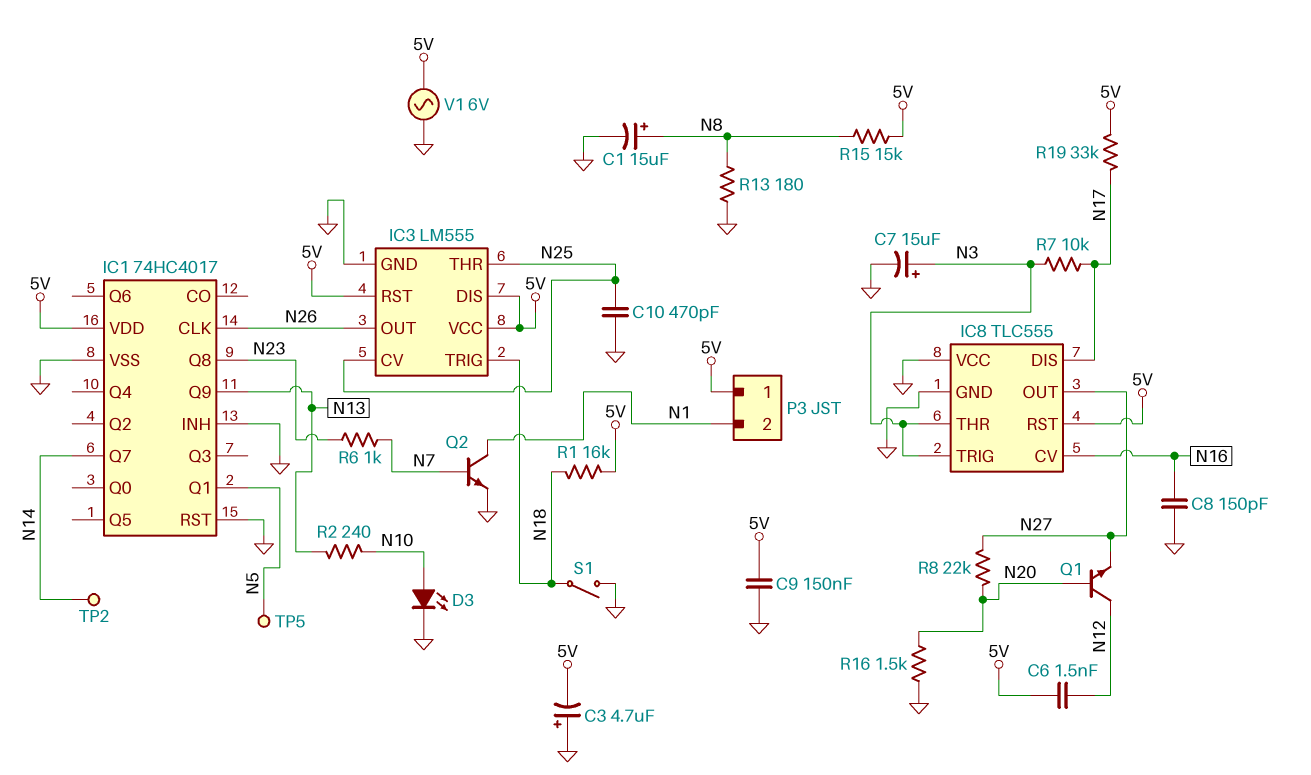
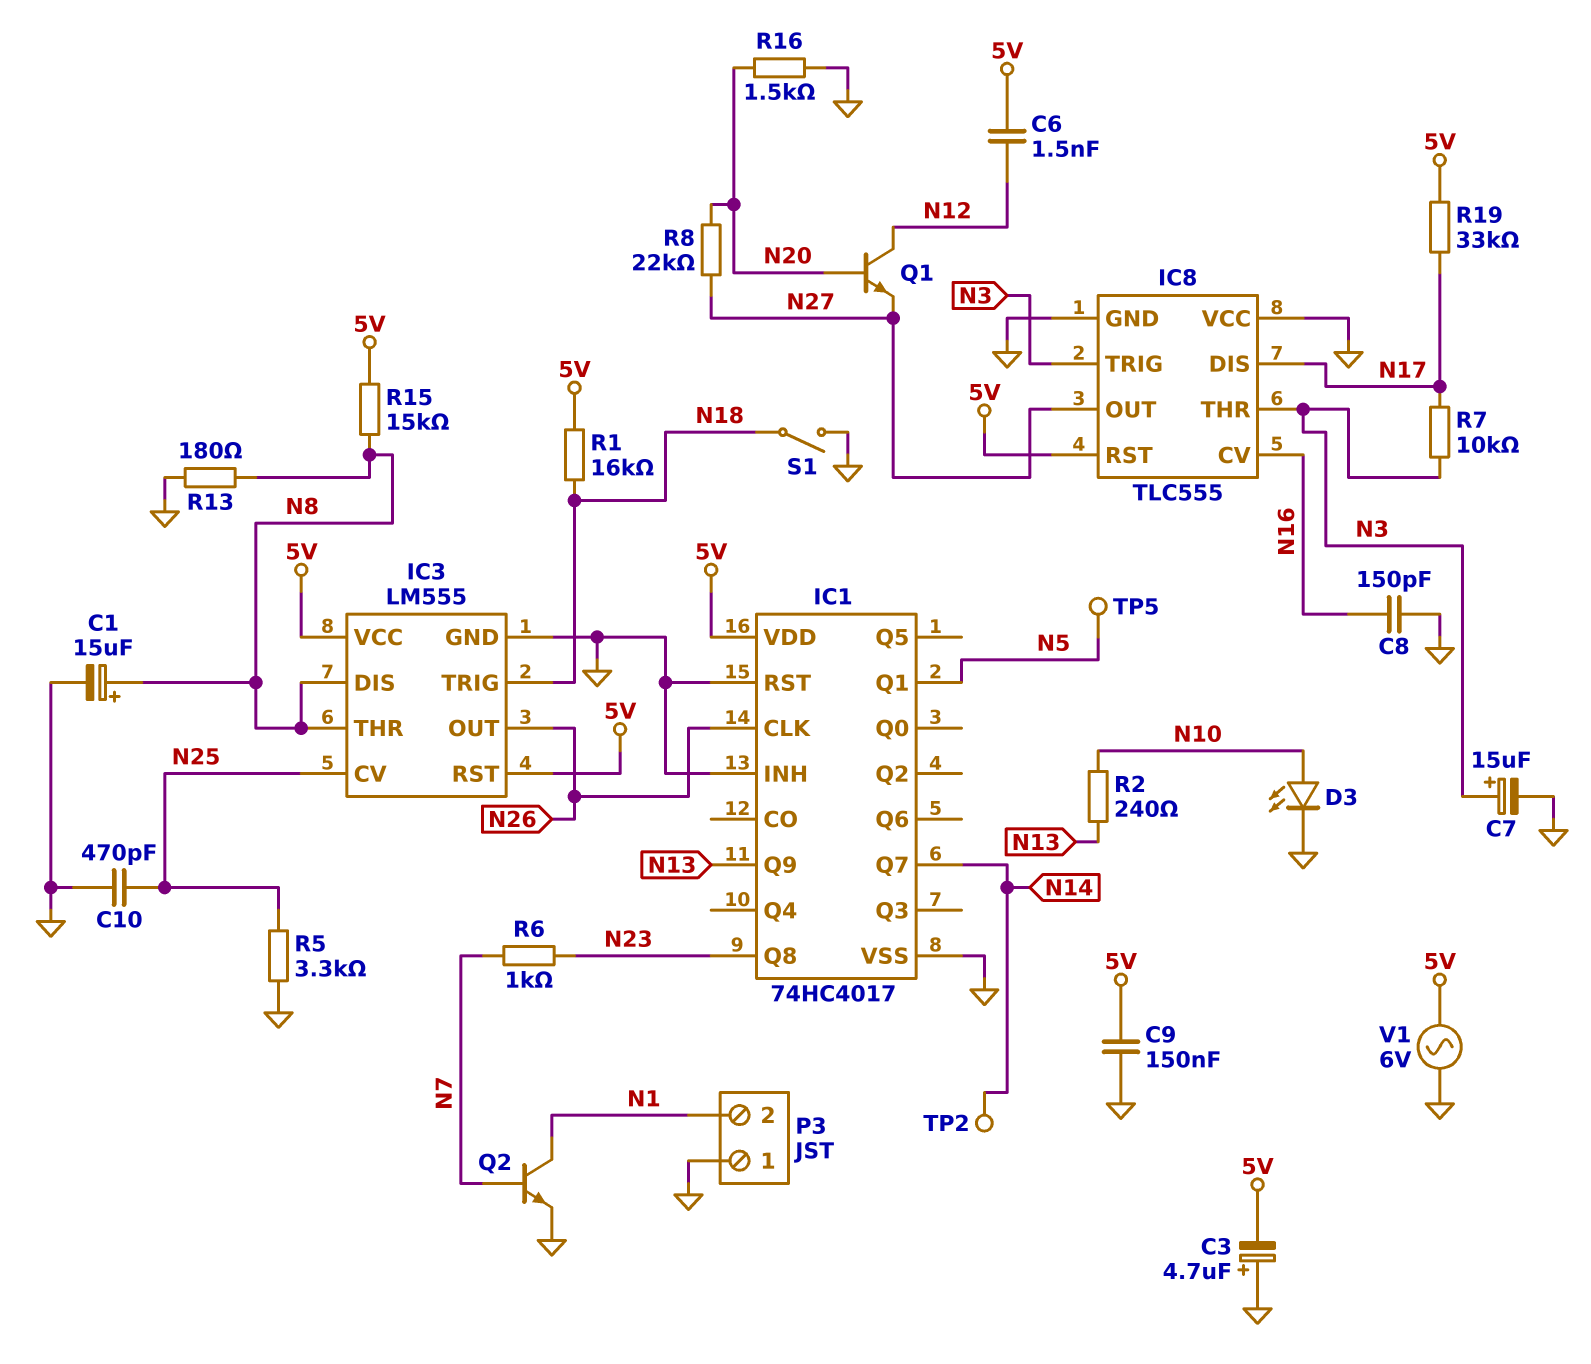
IC3 pin DIS: 5V -> N8
IC3 pin THR: N25 -> N8
P3 pin 1: 5V -> GND
R5: none -> 3.3k (GND, N25)

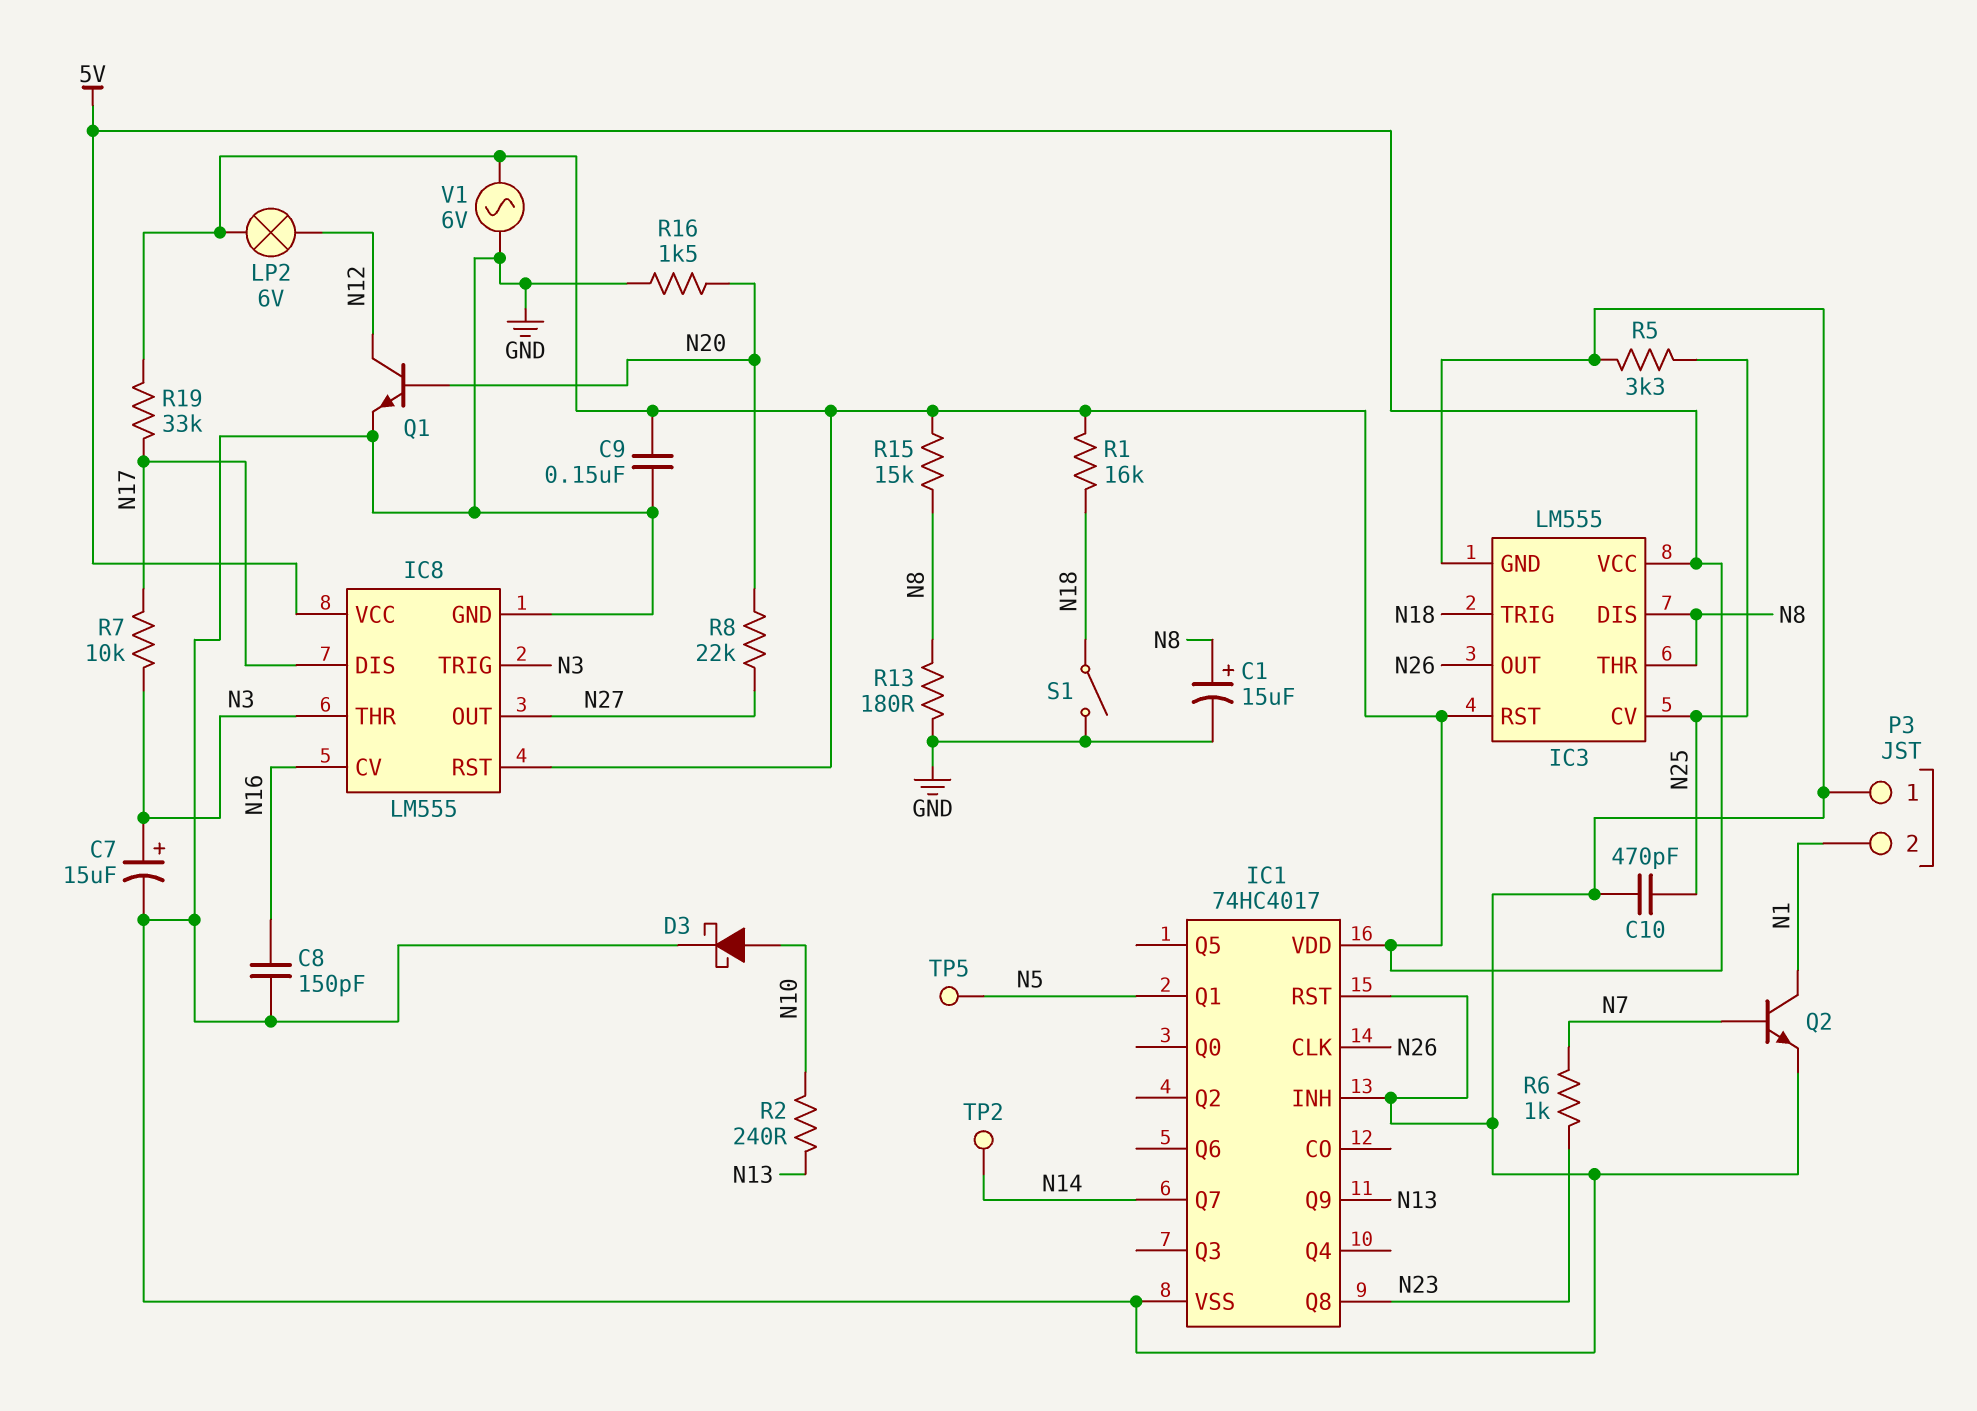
C3: 4.7uF (plus GND, minus 5V) -> none
C6: 1.5nF (5V, N12) -> none
D3: LED (A N10, K GND) -> schottky (A N10, K GND)
IC8: TLC555 -> LM555
IC8 pin VCC: GND -> 5V
LP2: none -> lamp 6V (5V, N12)
Q1: NPN (B N20, C N12, E N27) -> NPN (B N20, C N12, E GND)

